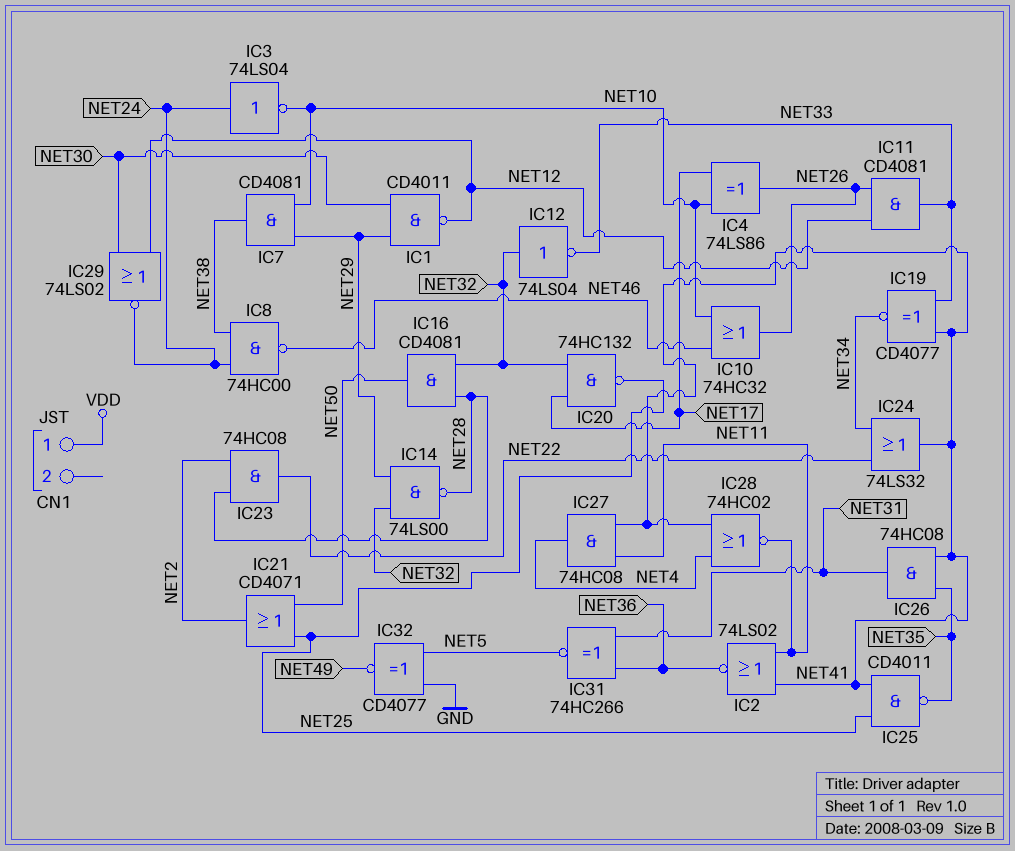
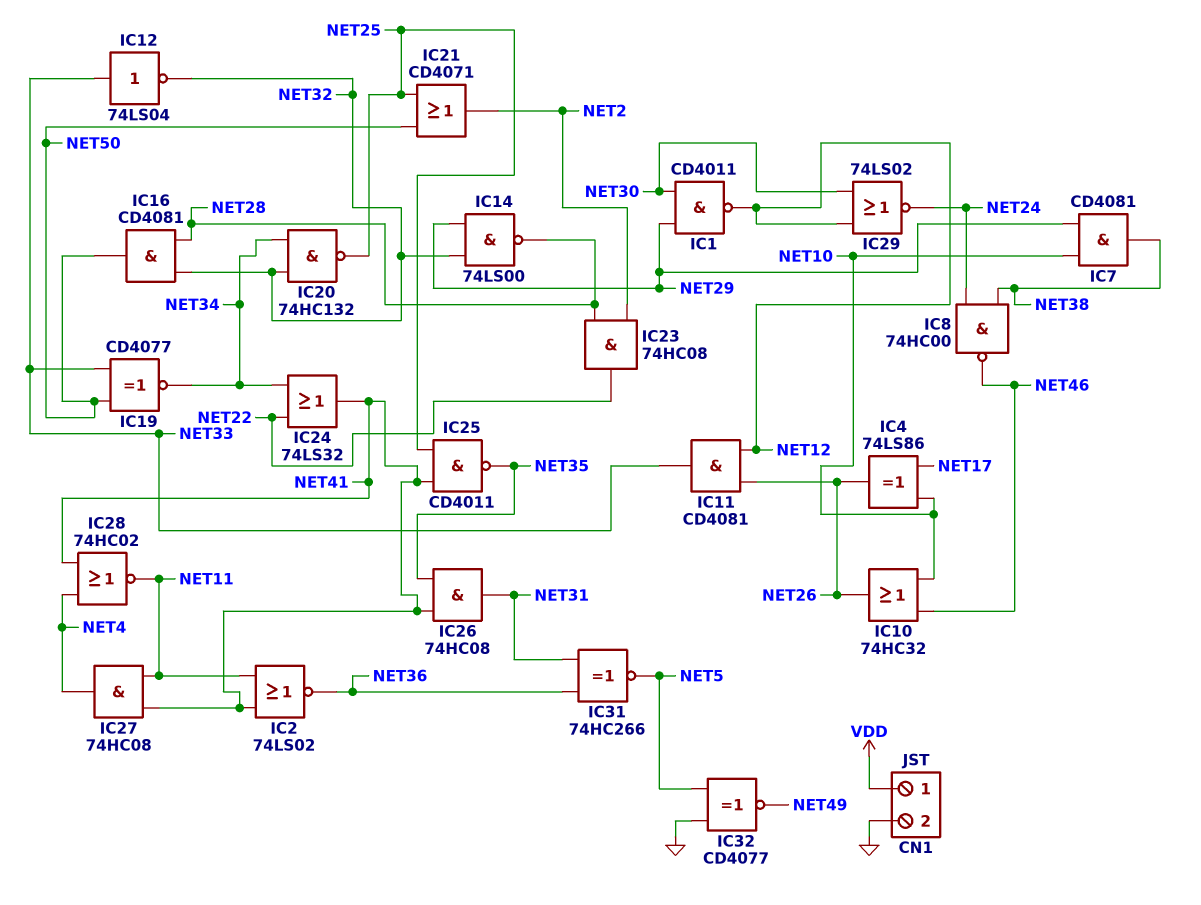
CN1 pin 2: none -> GND
IC3: NOT 74LS04 (in NET24, out NET10) -> none
IC12: NOT 74LS04 (in NET32, out NET33) -> NOT 74LS04 (in NET33, out NET32)
IC19: XNOR CD4077 (in NET33, in NET41, out NET34) -> XNOR CD4077 (in NET33, in NET50, out NET34)
IC20: NAND 74HC132 (in NET17, in NET32, out NET25) -> NAND 74HC132 (in NET32, in NET34, out NET25)

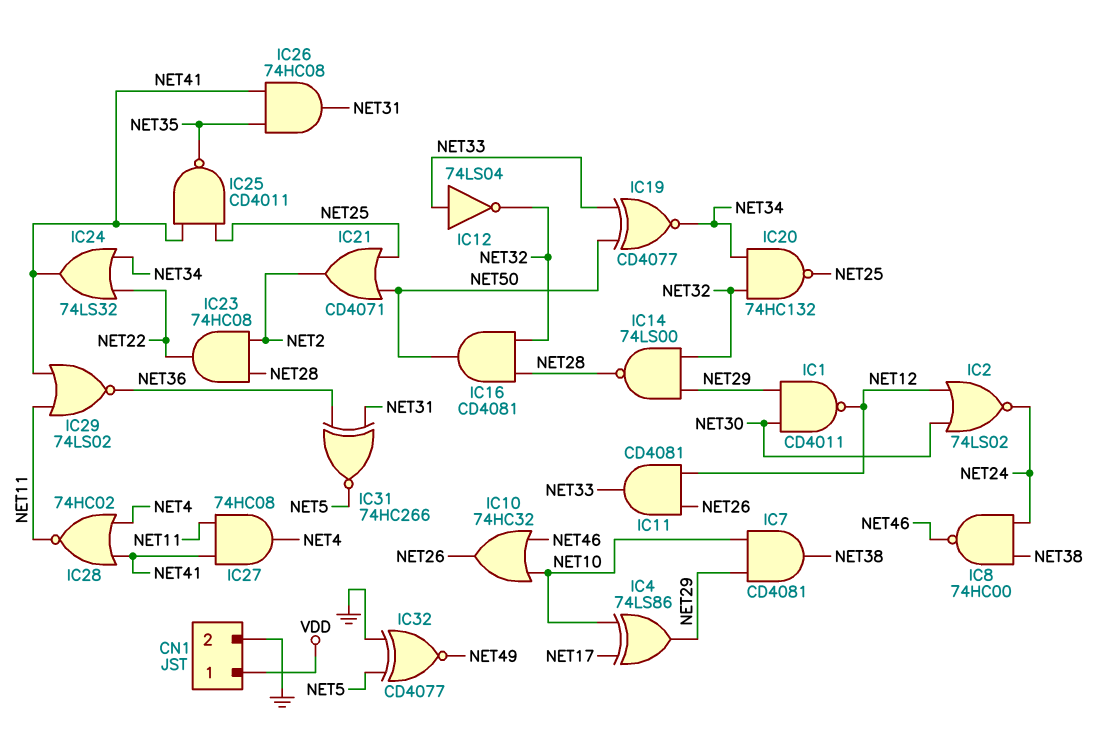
IC2: NOR 74LS02 (in NET11, in NET41, out NET36) -> NOR 74LS02 (in NET12, in NET30, out NET24)
IC4: XOR 74LS86 (in NET10, in NET17, out NET26) -> XOR 74LS86 (in NET10, in NET17, out NET29)
IC29: NOR 74LS02 (in NET12, in NET30, out NET24) -> NOR 74LS02 (in NET11, in NET41, out NET36)

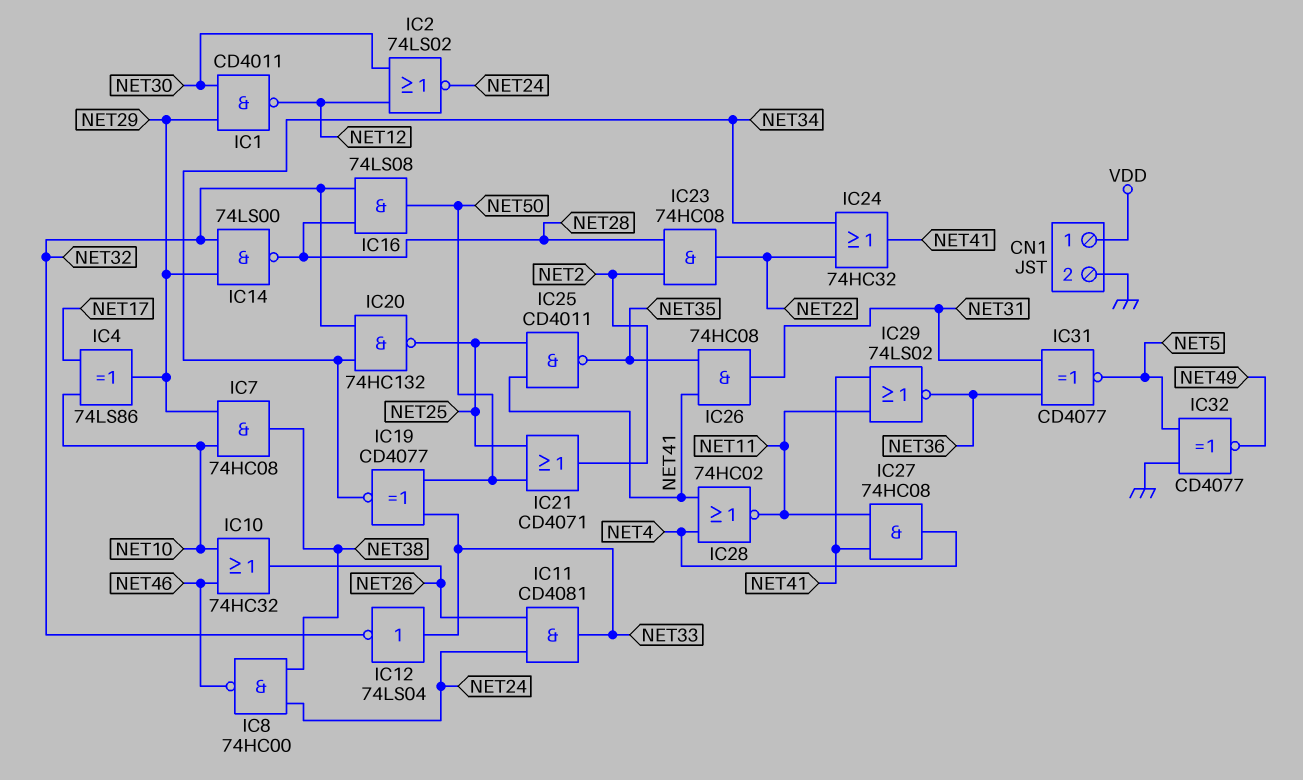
IC7: AND CD4081 (in NET10, in NET29, out NET38) -> AND 74HC08 (in NET10, in NET29, out NET38)
IC11: AND CD4081 (in NET12, in NET26, out NET33) -> AND CD4081 (in NET24, in NET26, out NET33)
IC16: AND CD4081 (in NET28, in NET32, out NET50) -> AND 74LS08 (in NET28, in NET32, out NET50)
IC24: OR 74LS32 (in NET22, in NET34, out NET41) -> OR 74HC32 (in NET22, in NET34, out NET41)
IC31: XNOR 74HC266 (in NET31, in NET36, out NET5) -> XNOR CD4077 (in NET31, in NET36, out NET5)

